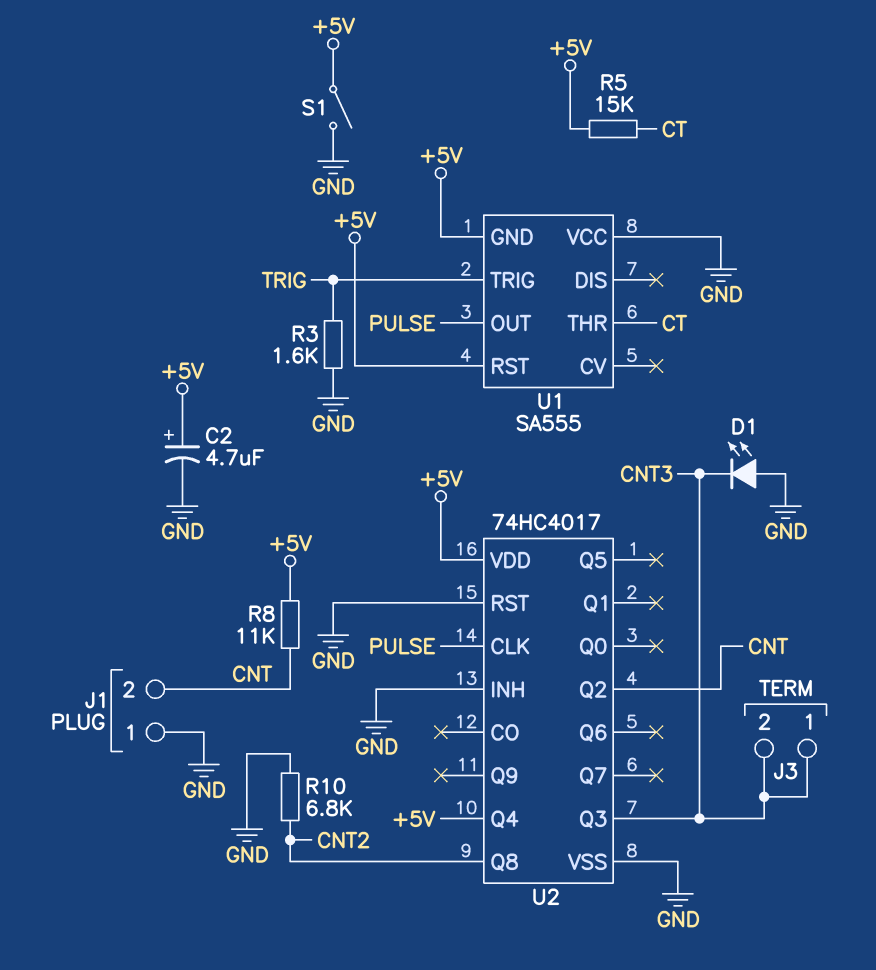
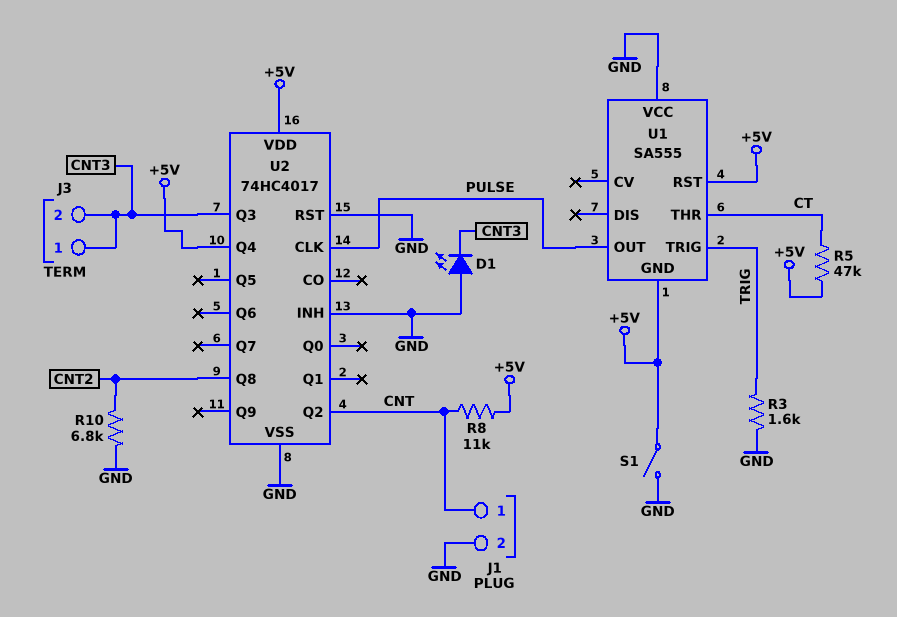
C2: 4.7uF (plus +5V, minus GND) -> none
J1 pin 1: GND -> CNT
J1 pin 2: CNT -> GND
R5: 15k (+5V, CT) -> 47k (+5V, CT)

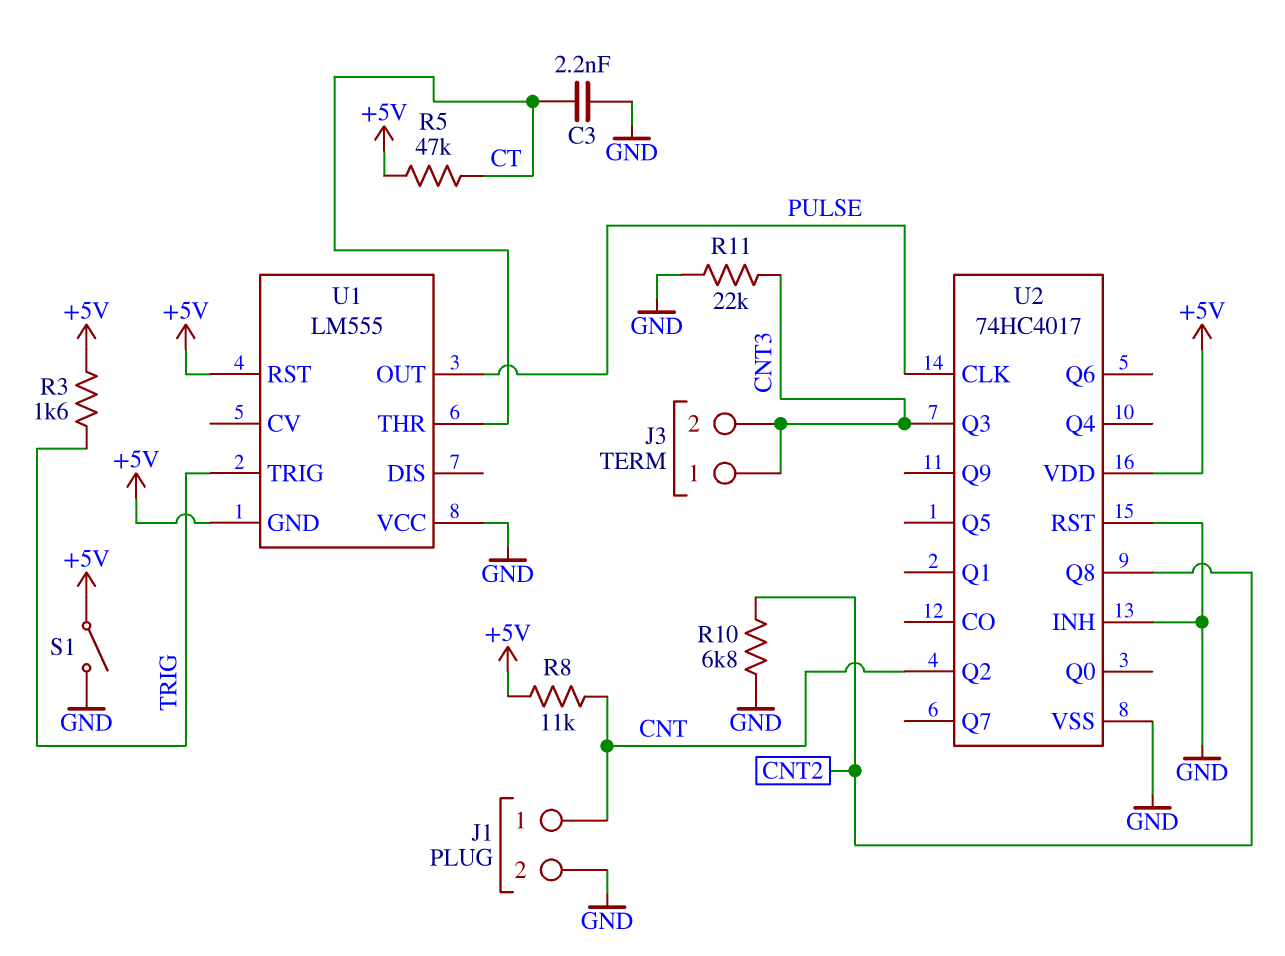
C3: none -> 2.2nF (CT, GND)
D1: LED (A GND, K CNT3) -> none
R3: 1.6k (GND, TRIG) -> 1.6k (+5V, TRIG)
R11: none -> 22k (CNT3, GND)
U1: SA555 -> LM555
U2 pin Q4: +5V -> none

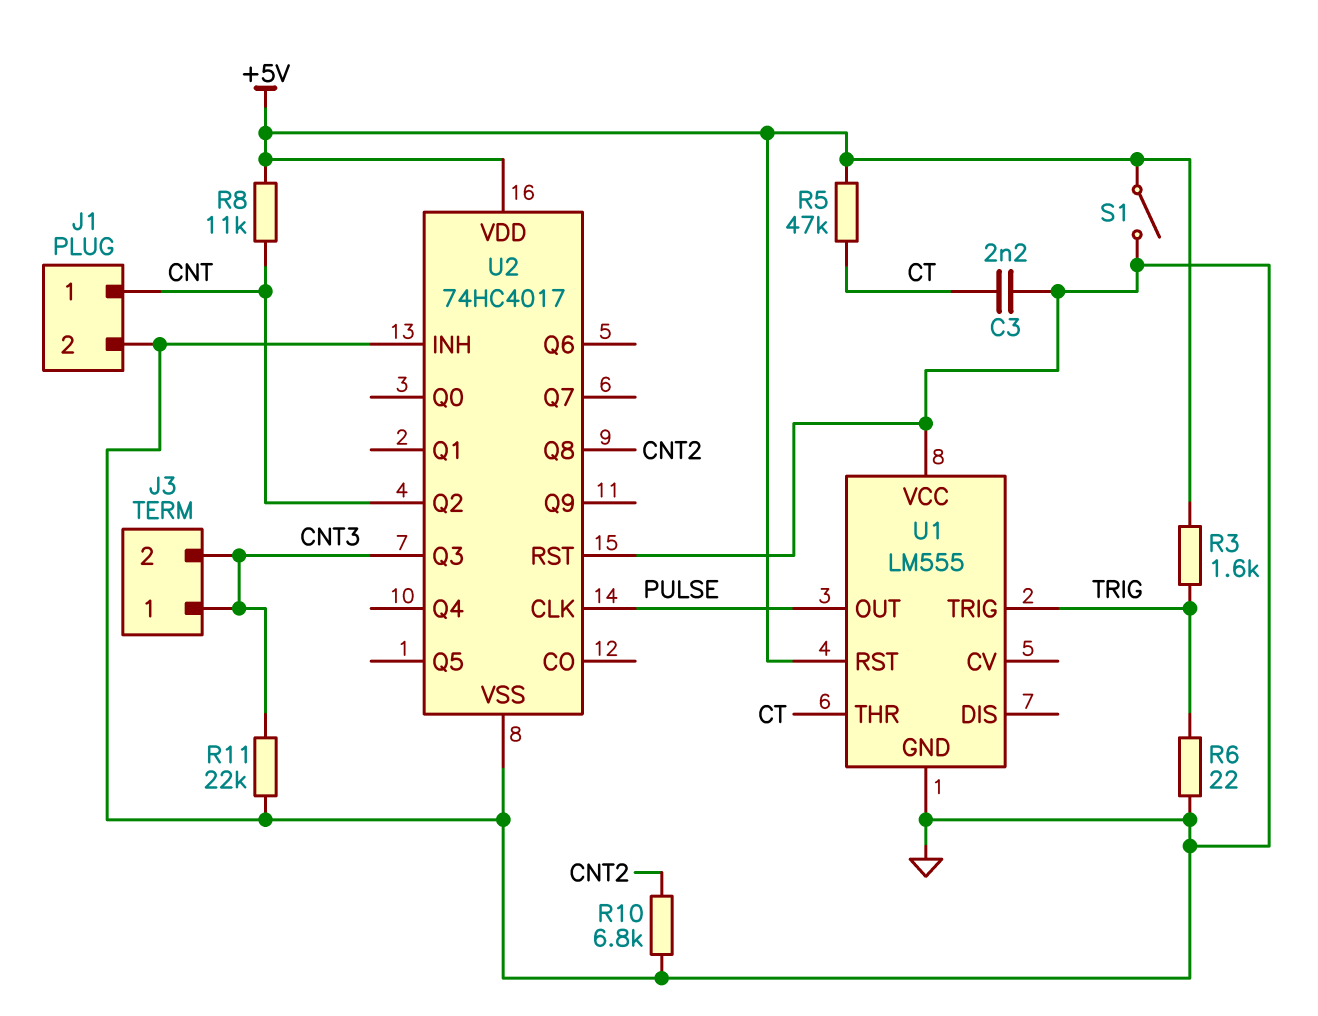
R6: none -> 22 (GND, TRIG)
U1 pin GND: +5V -> GND

